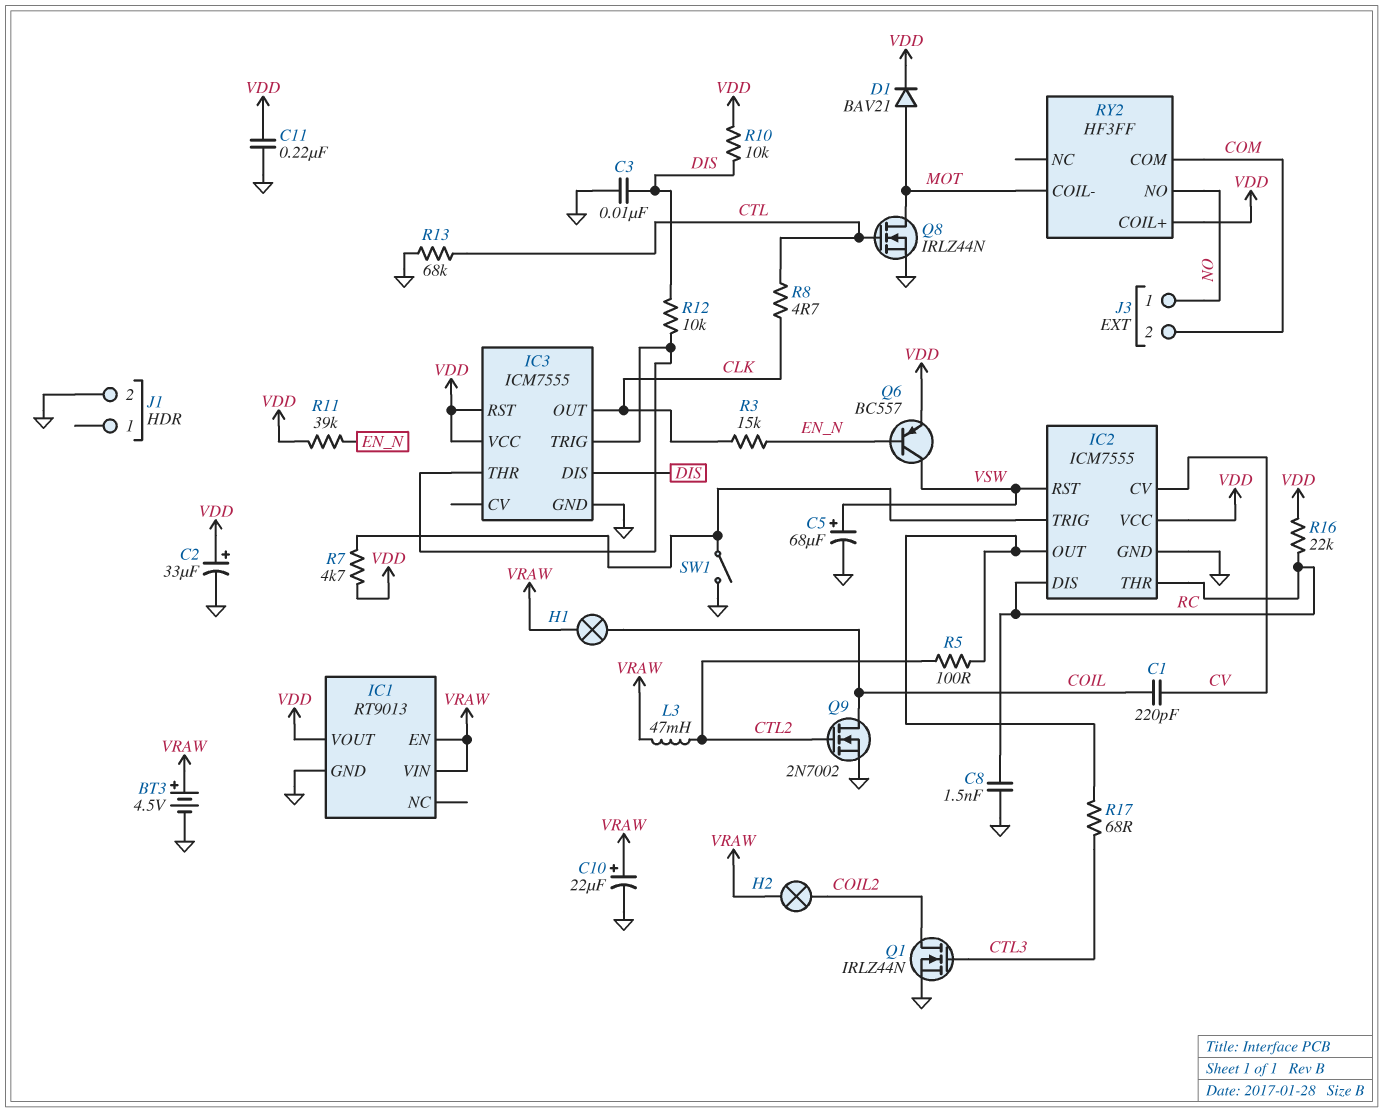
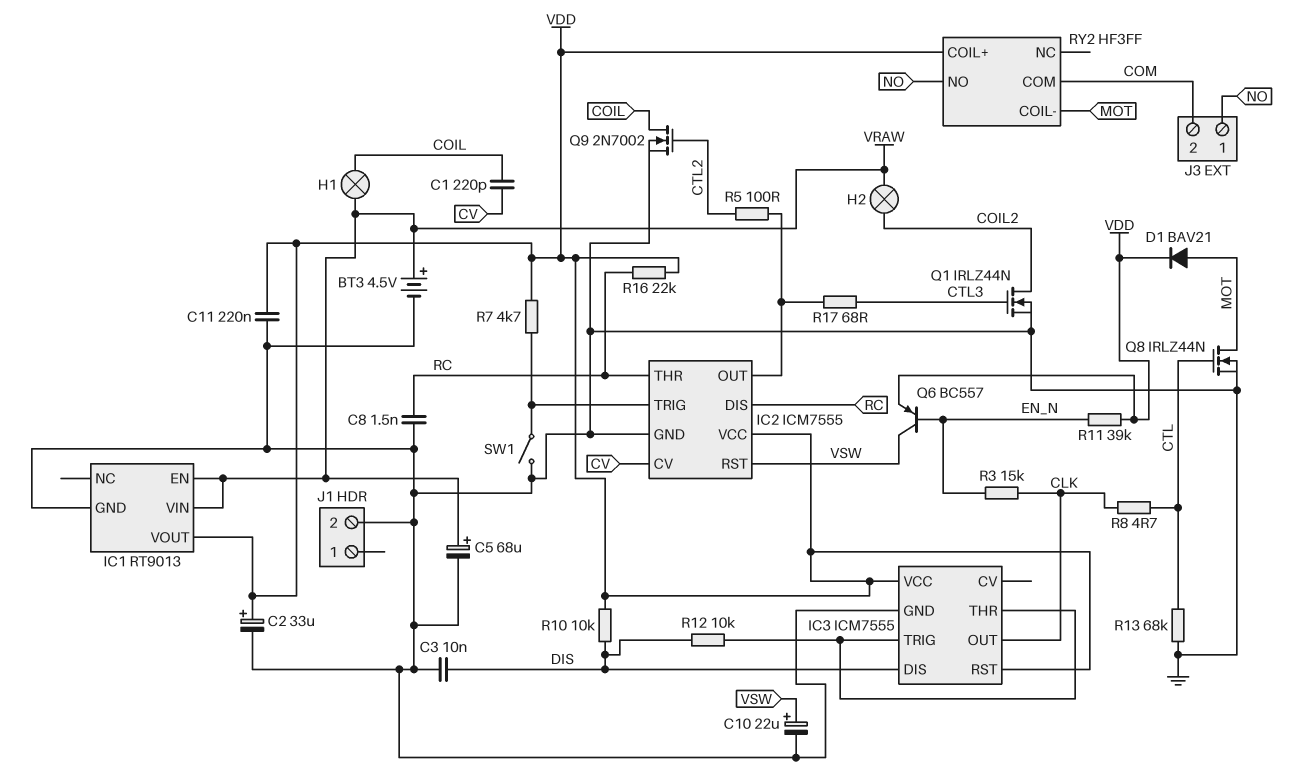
C5: 68uF (plus VSW, minus GND) -> 68uF (plus VRAW, minus GND)
C10: 22uF (plus VRAW, minus GND) -> 22uF (plus VSW, minus GND)
L3: 47mH (CTL2, VRAW) -> none

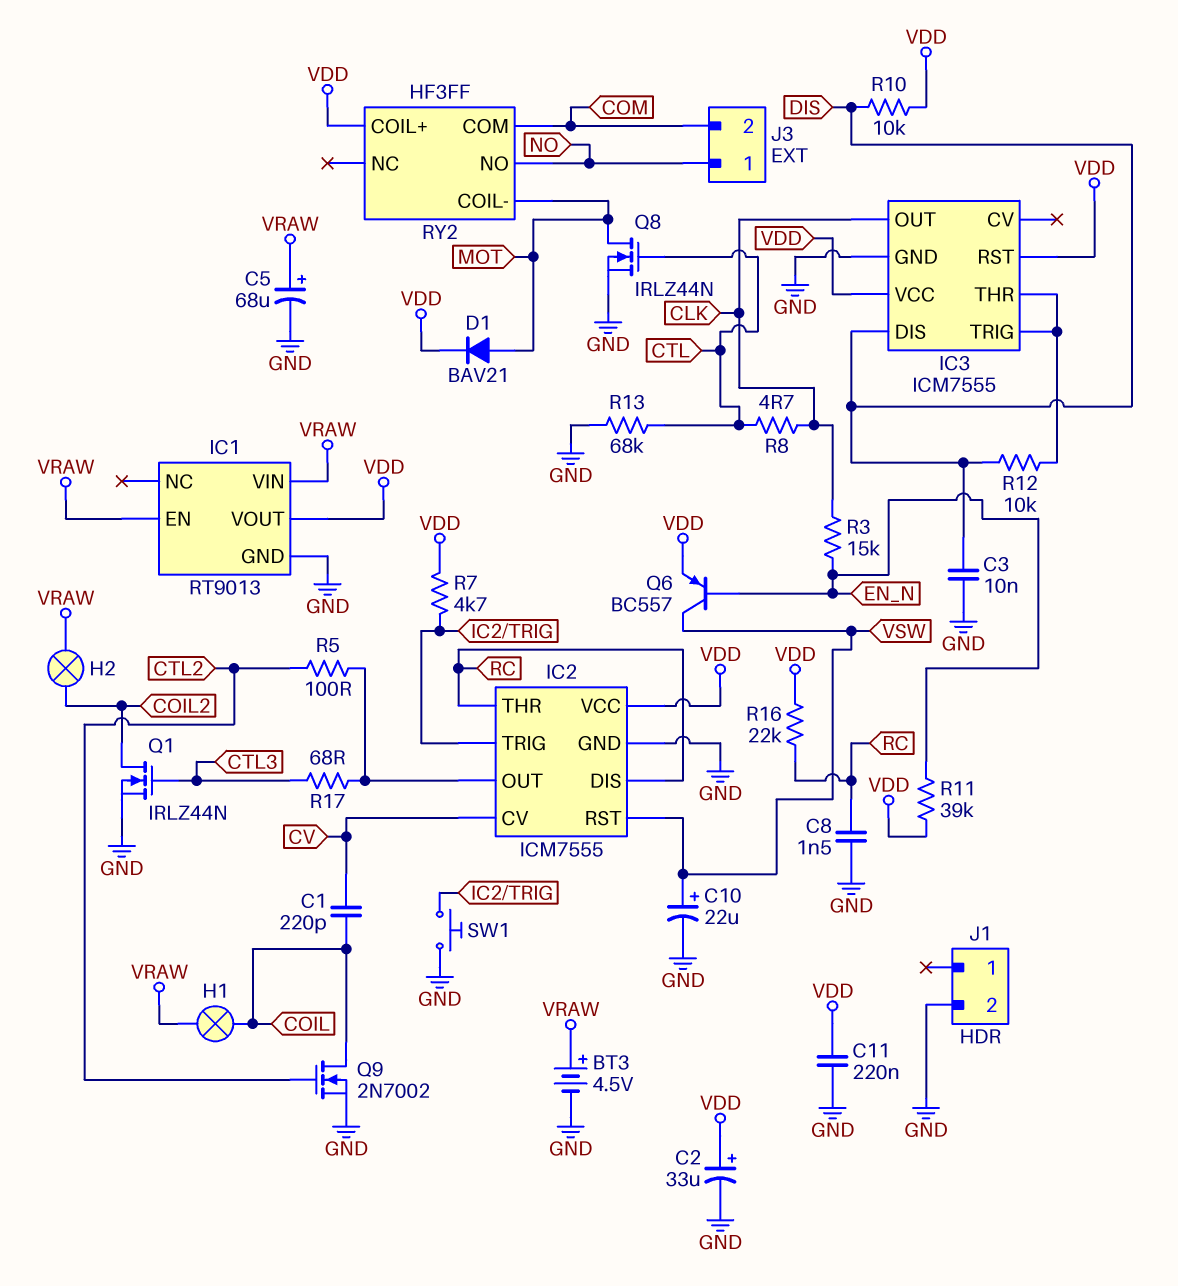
SW1: switch (GND, IC2/TRIG) -> button (GND, IC2/TRIG)

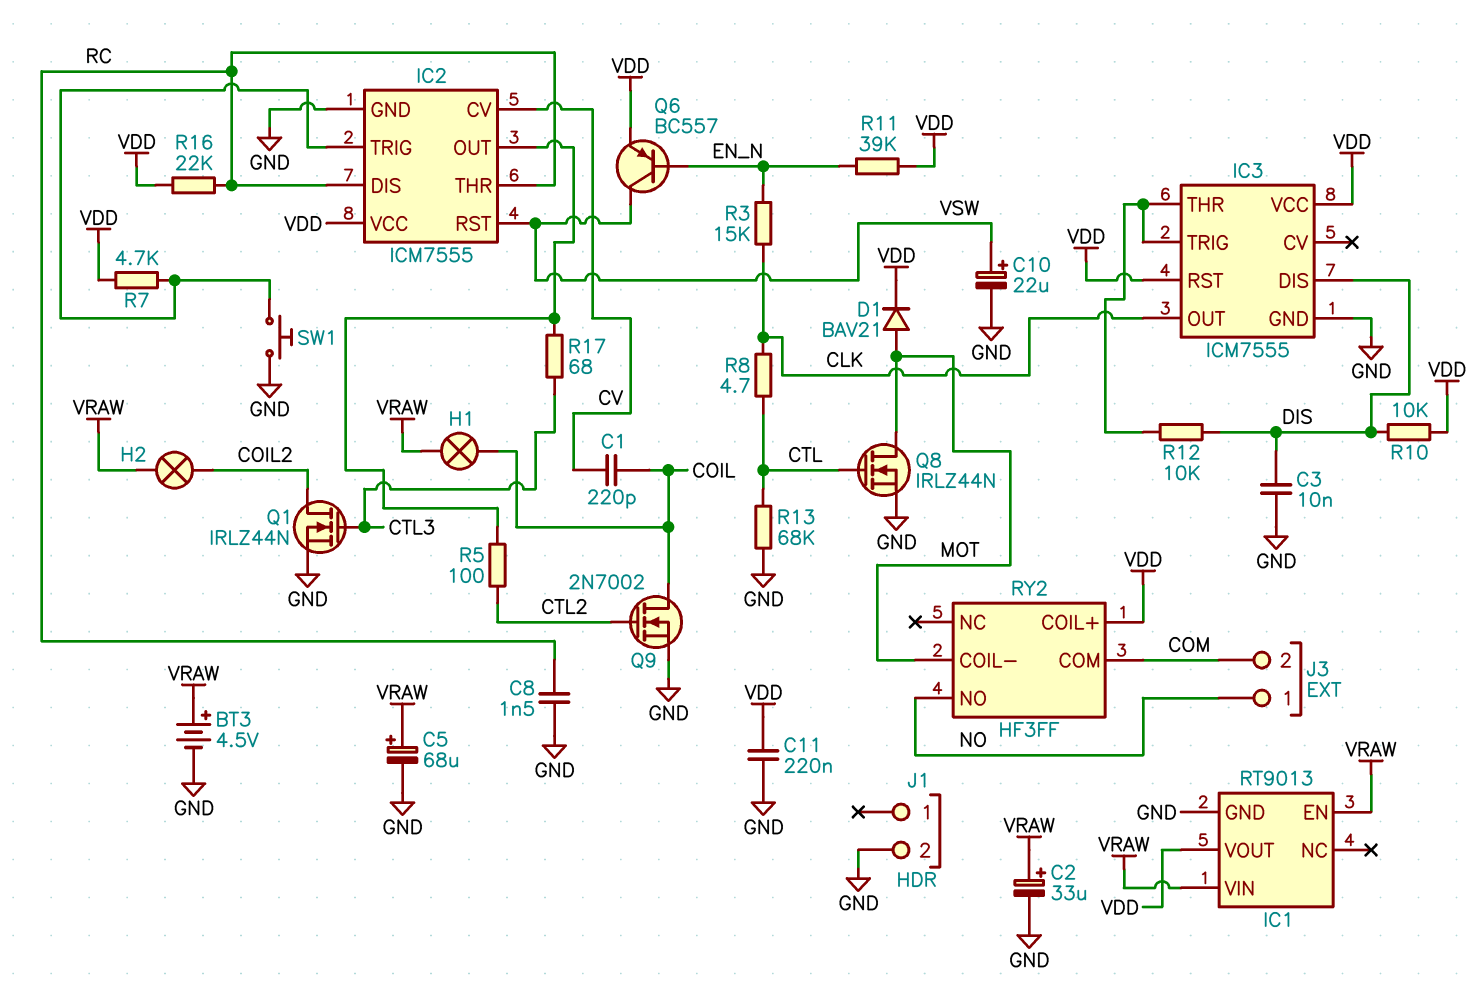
C2: 33uF (plus VDD, minus GND) -> 33uF (plus VRAW, minus GND)

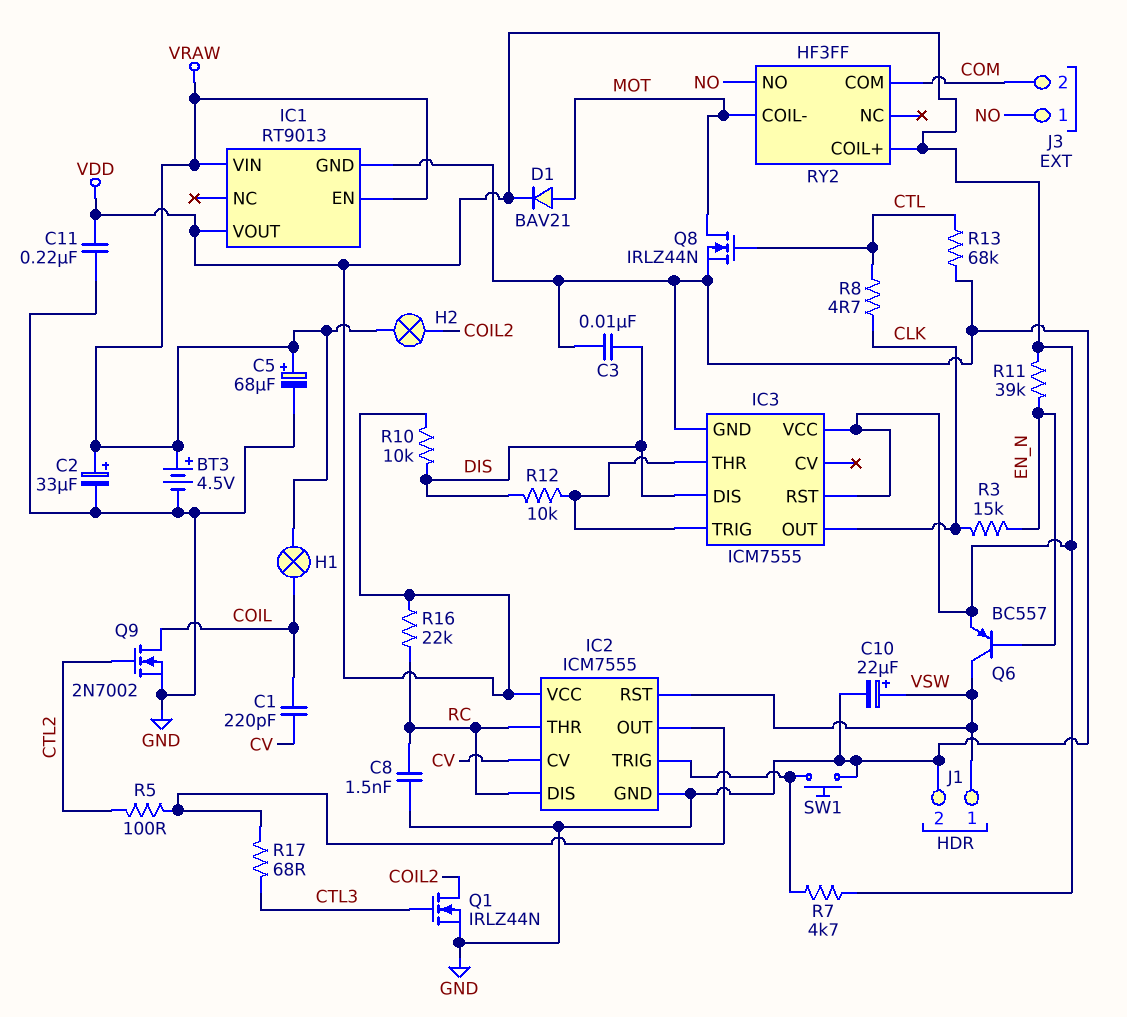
J1 pin 1: none -> VSW

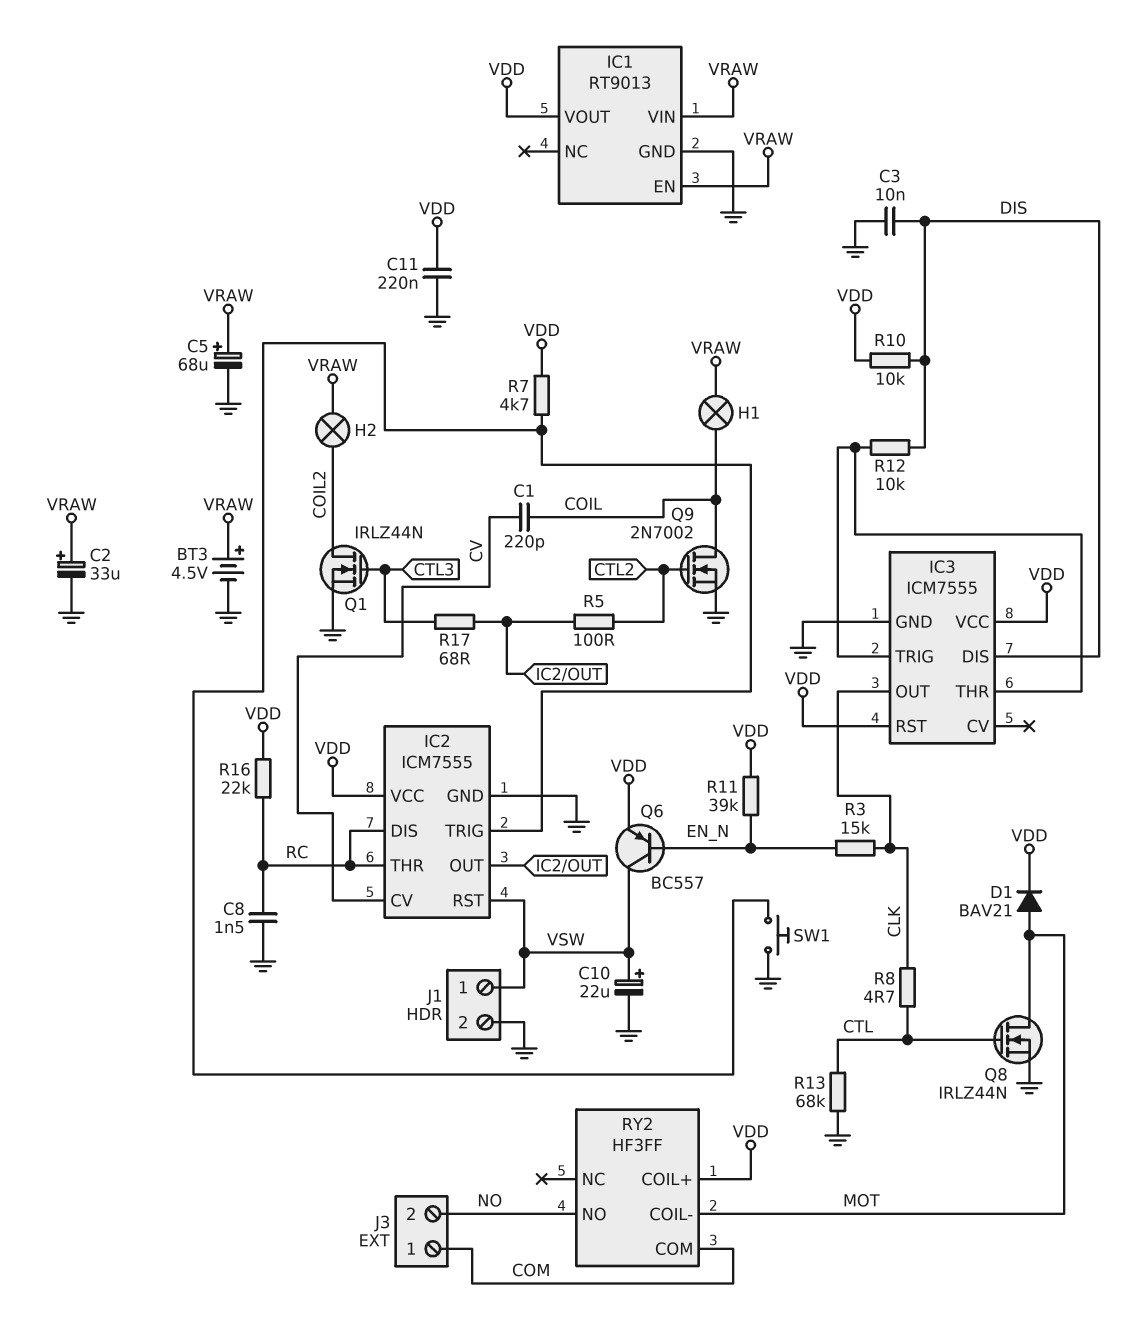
J3 pin 1: NO -> COM
J3 pin 2: COM -> NO

